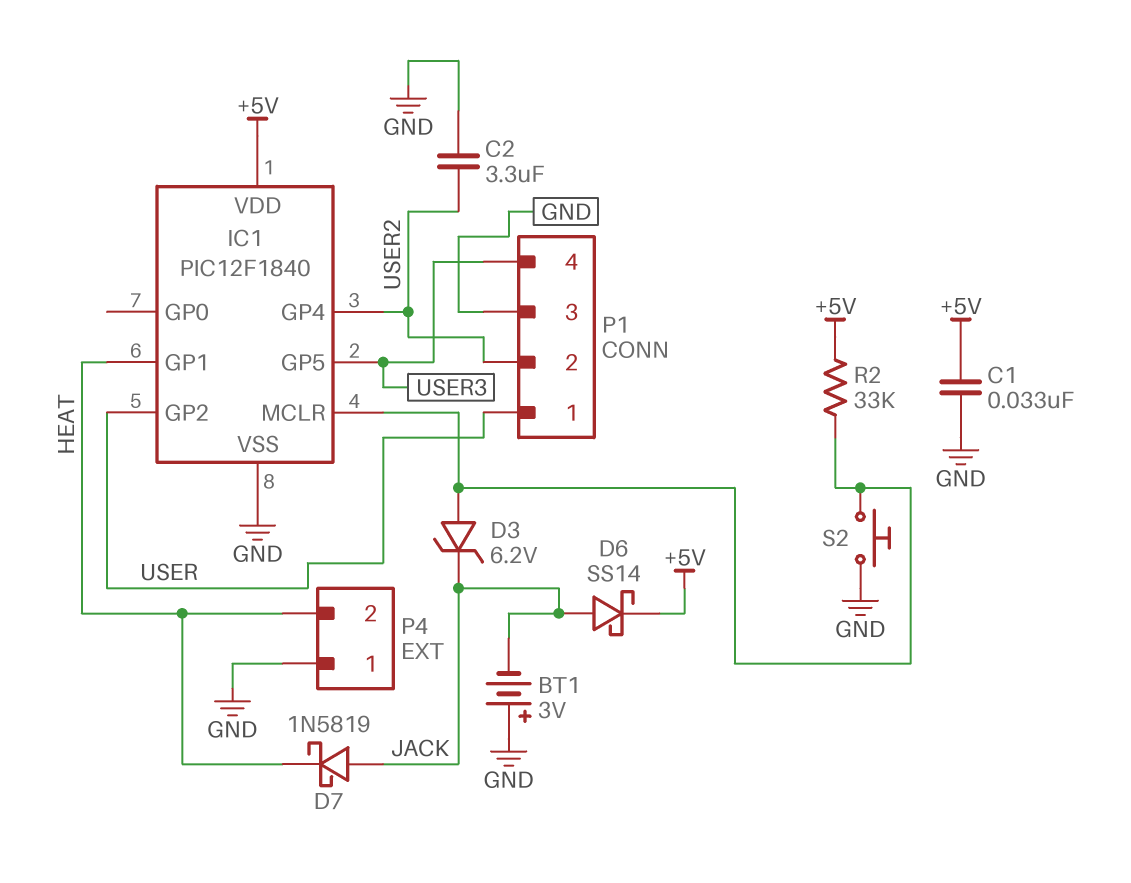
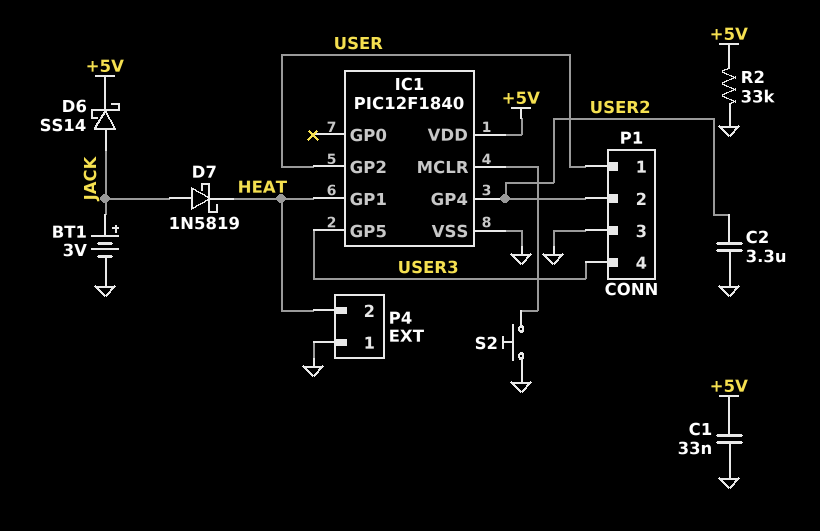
BT1: 3V (plus GND, minus JACK) -> 3V (plus JACK, minus GND)
D3: zener 6.2V (A IC1/MCLR, K JACK) -> none
R2: 33k (+5V, IC1/MCLR) -> 33k (+5V, GND)

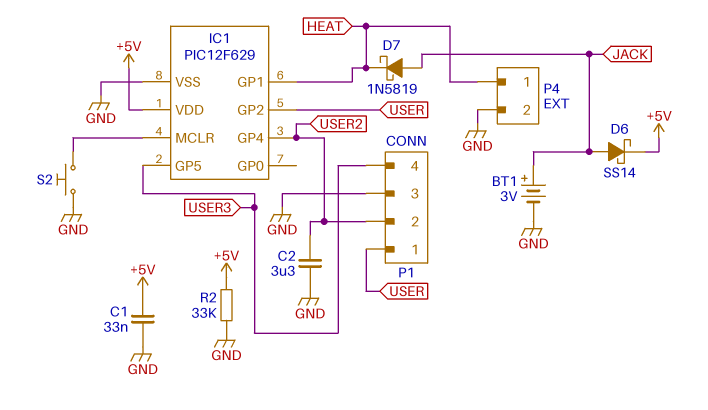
IC1: PIC12F1840 -> PIC12F629
P4 pin 1: GND -> HEAT
P4 pin 2: HEAT -> GND

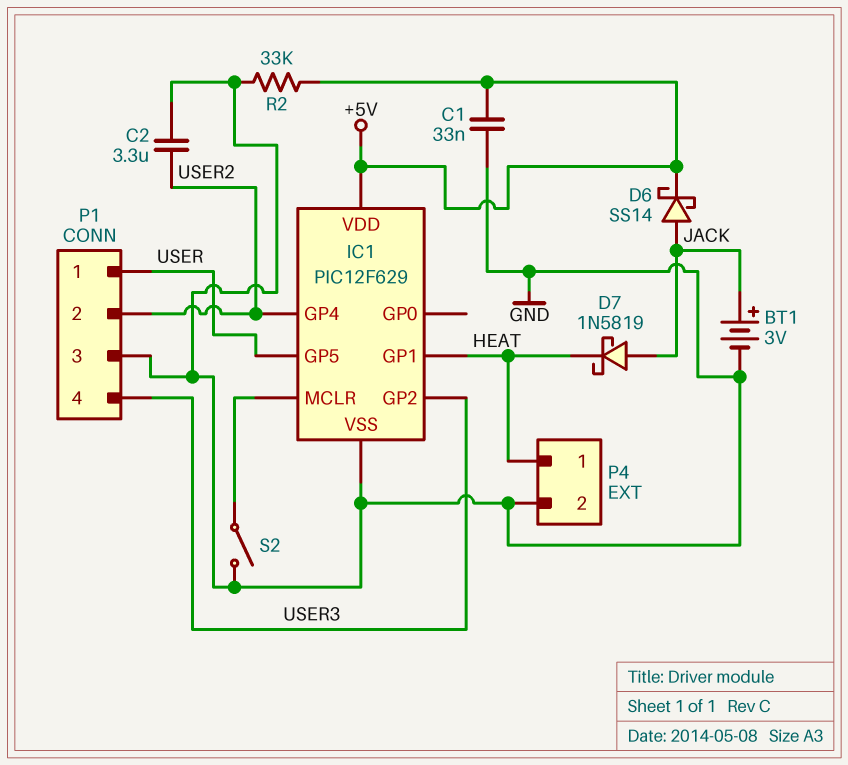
IC1 pin GP2: USER -> USER3
IC1 pin GP5: USER3 -> USER
S2: button (GND, IC1/MCLR) -> switch (GND, IC1/MCLR)

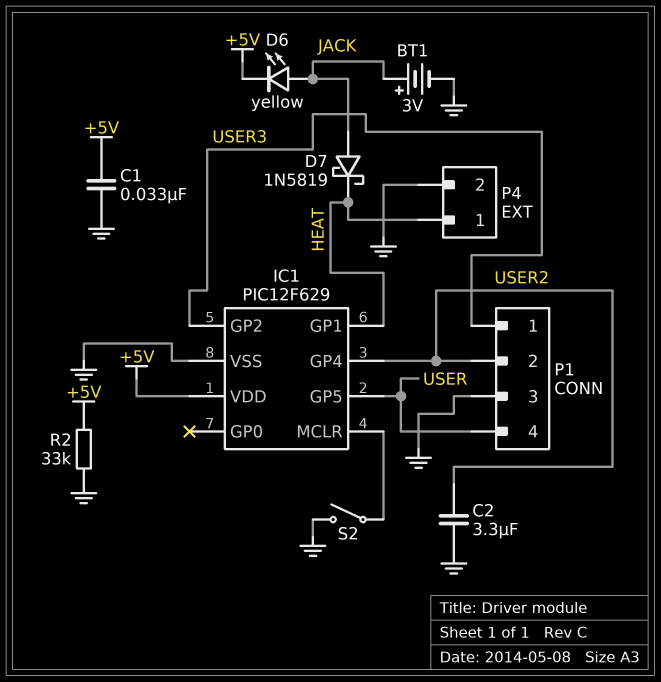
D6: schottky SS14 (A JACK, K +5V) -> LED yellow (A JACK, K +5V)
P1 pin 1: USER -> USER3
P1 pin 4: USER3 -> USER

